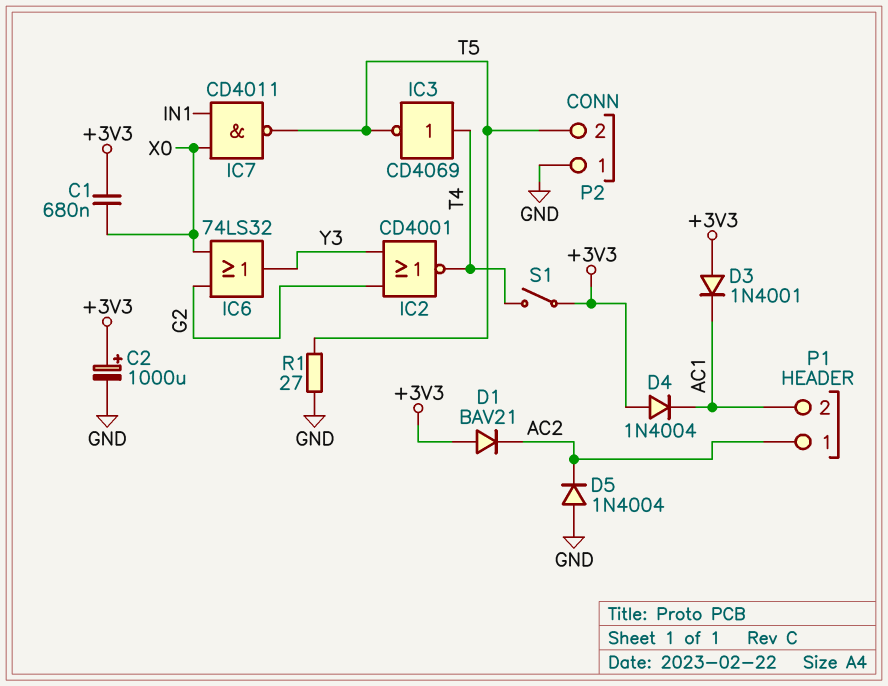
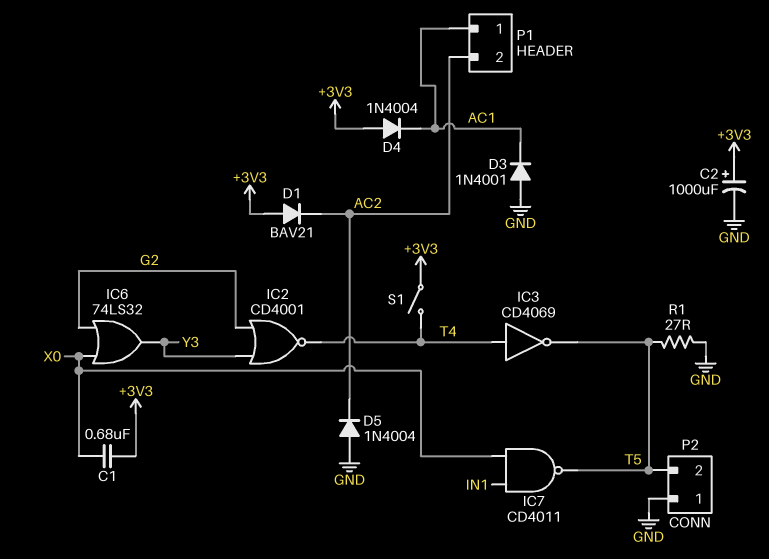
D3: diode 1N4001 (A +3V3, K AC1) -> diode 1N4001 (A GND, K AC1)
P1 pin 1: AC2 -> AC1
P1 pin 2: AC1 -> AC2

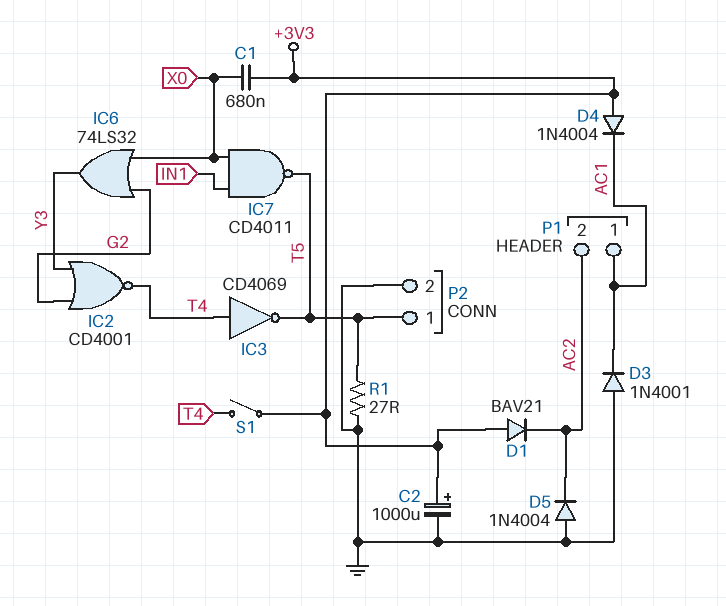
P2 pin 1: GND -> T5
P2 pin 2: T5 -> GND

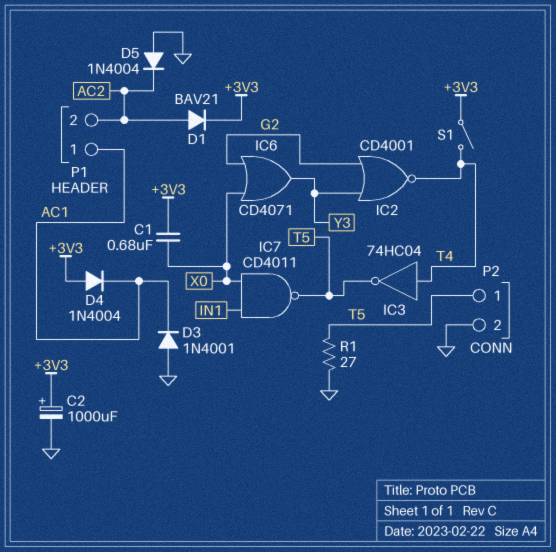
D1: diode BAV21 (A +3V3, K AC2) -> diode BAV21 (A AC2, K +3V3)
IC3: NOT CD4069 (in T4, out T5) -> NOT 74HC04 (in T4, out T5)
IC6: OR 74LS32 (in G2, in X0, out Y3) -> OR CD4071 (in G2, in X0, out Y3)

